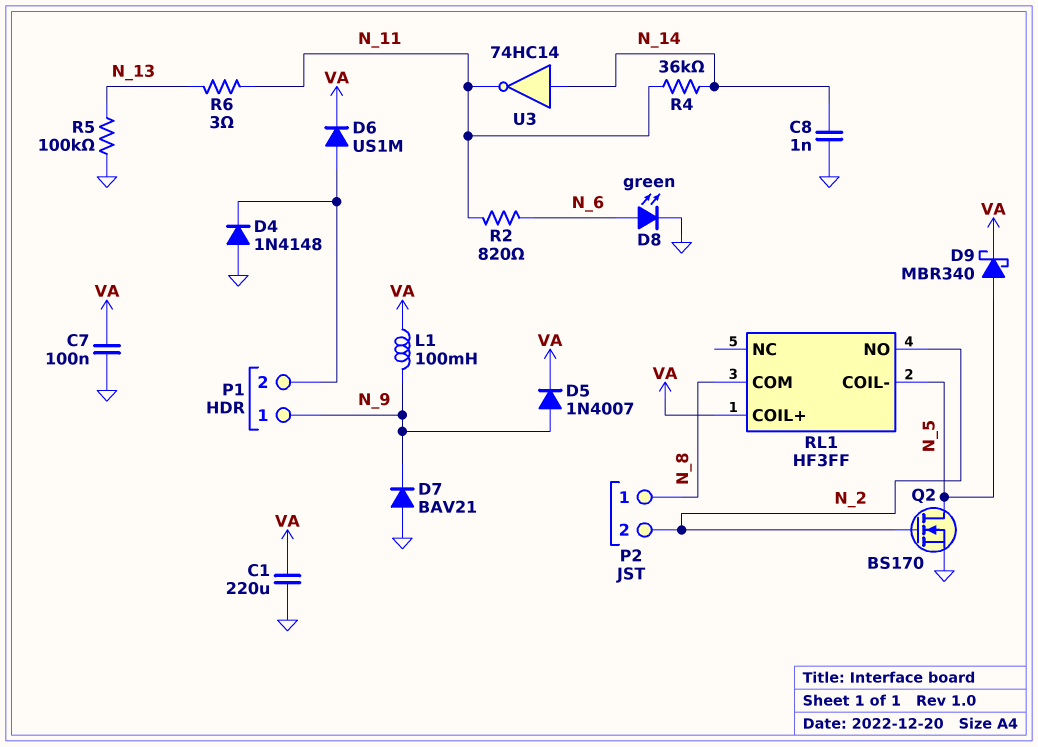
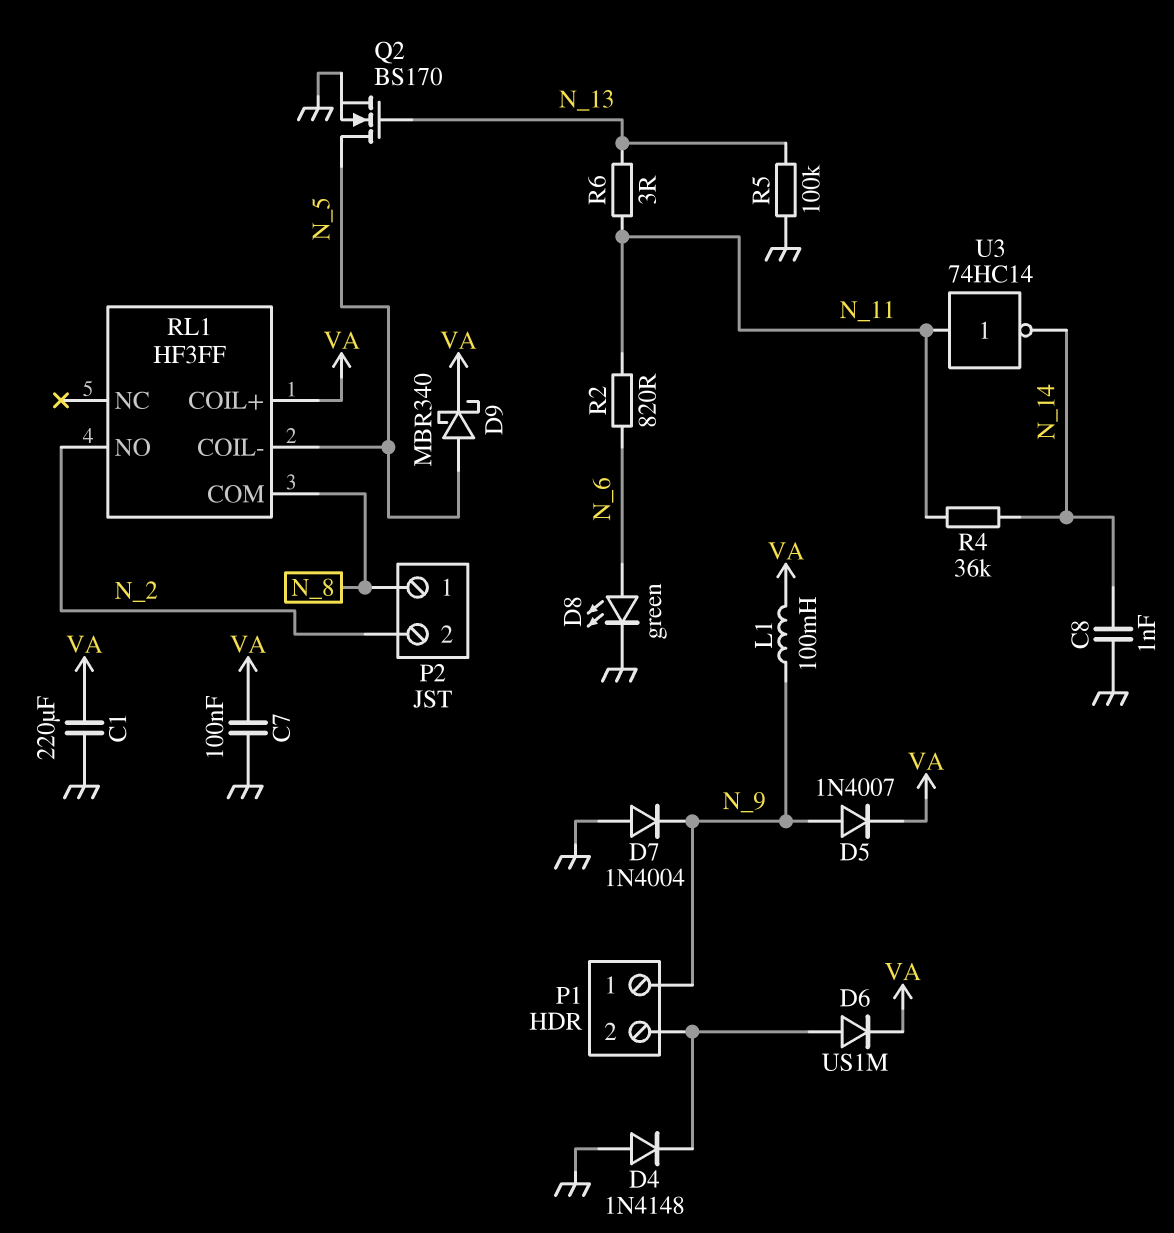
D7: diode BAV21 (A GND, K N_9) -> diode 1N4004 (A GND, K N_9)
Q2: NMOS BS170 (G N_2, D N_5, S GND) -> NMOS BS170 (G N_13, D N_5, S GND)
U3: NOT 74HC14 (in N_14, out N_11) -> NOT 74HC14 (in N_11, out N_14)

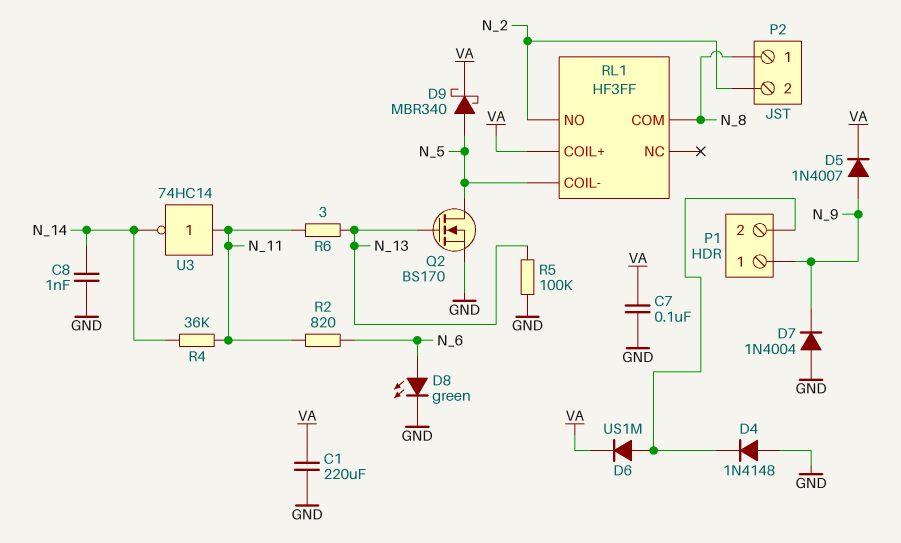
L1: 100mH (N_9, VA) -> none

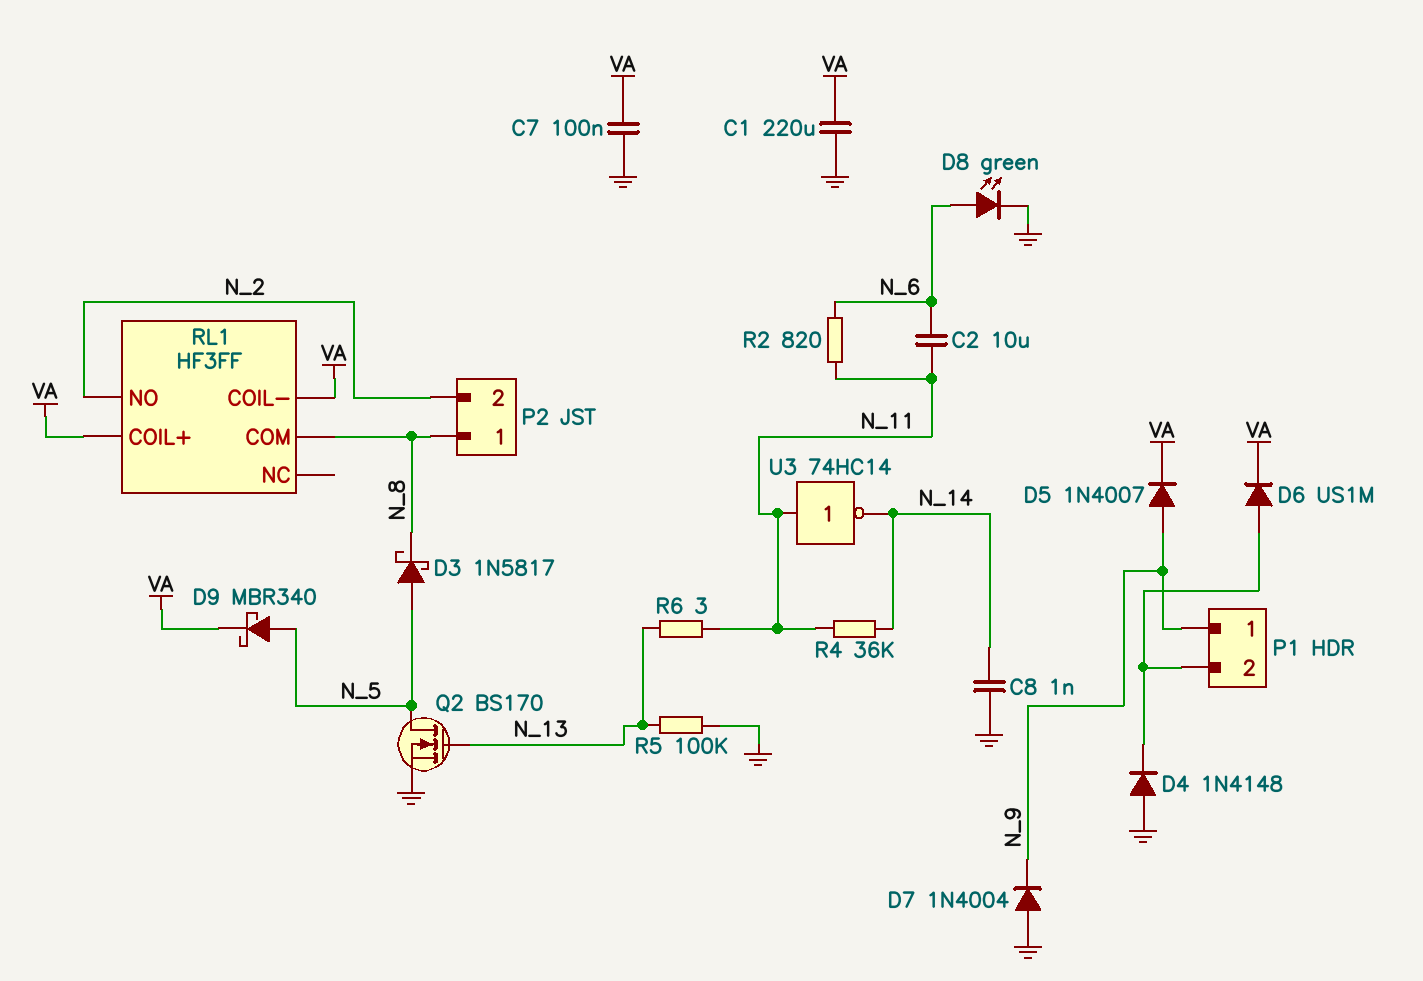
C2: none -> 10uF (N_6, N_11)
D3: none -> schottky 1N5817 (A N_5, K N_8)
RL1 pin COIL-: N_5 -> VA

